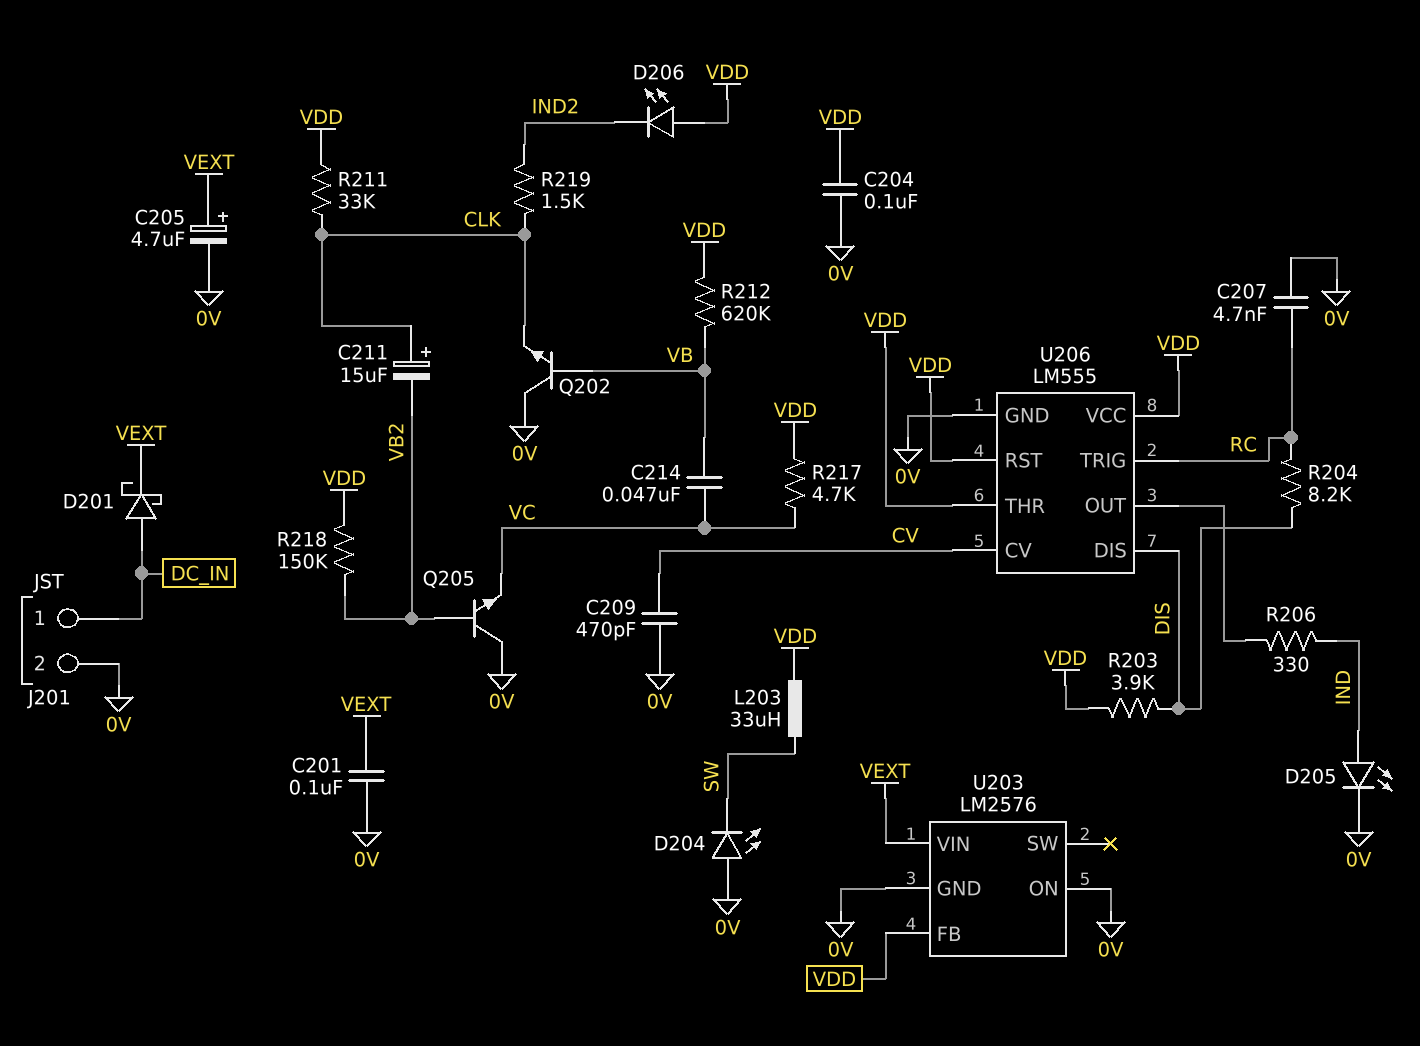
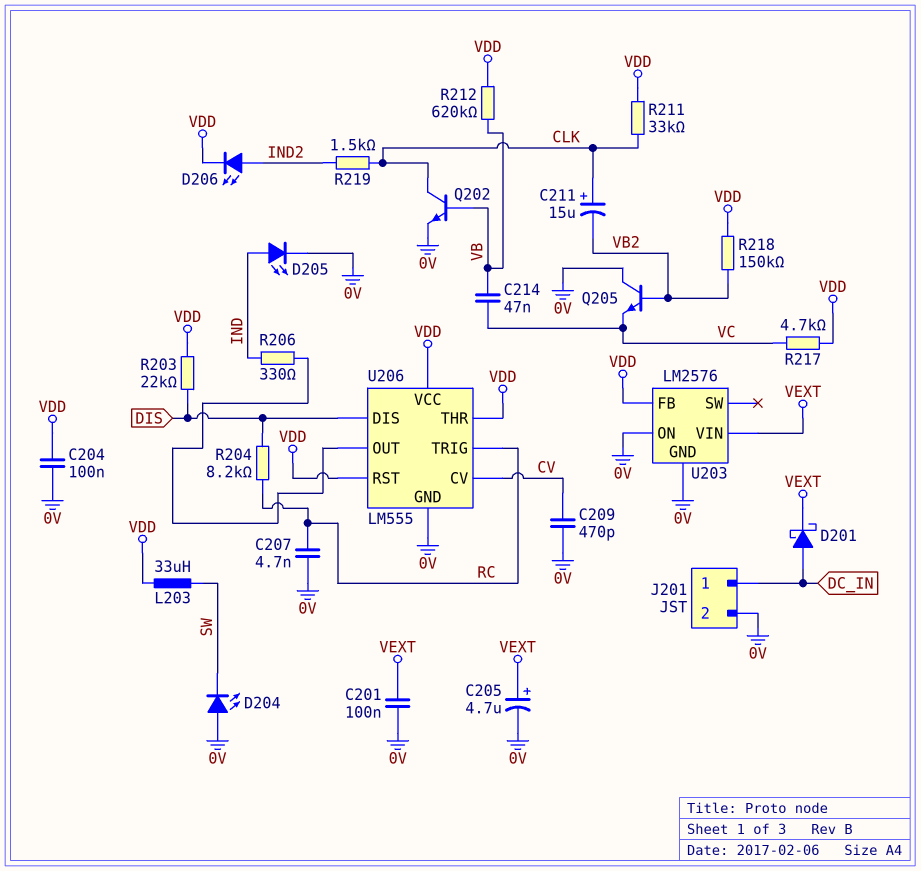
D206: LED (A VDD, K IND2) -> LED (A IND2, K VDD)
Q202: NPN (B VB, C 0V, E CLK) -> NPN (B VB, C CLK, E 0V)
R203: 3.9k (DIS, VDD) -> 22k (DIS, VDD)

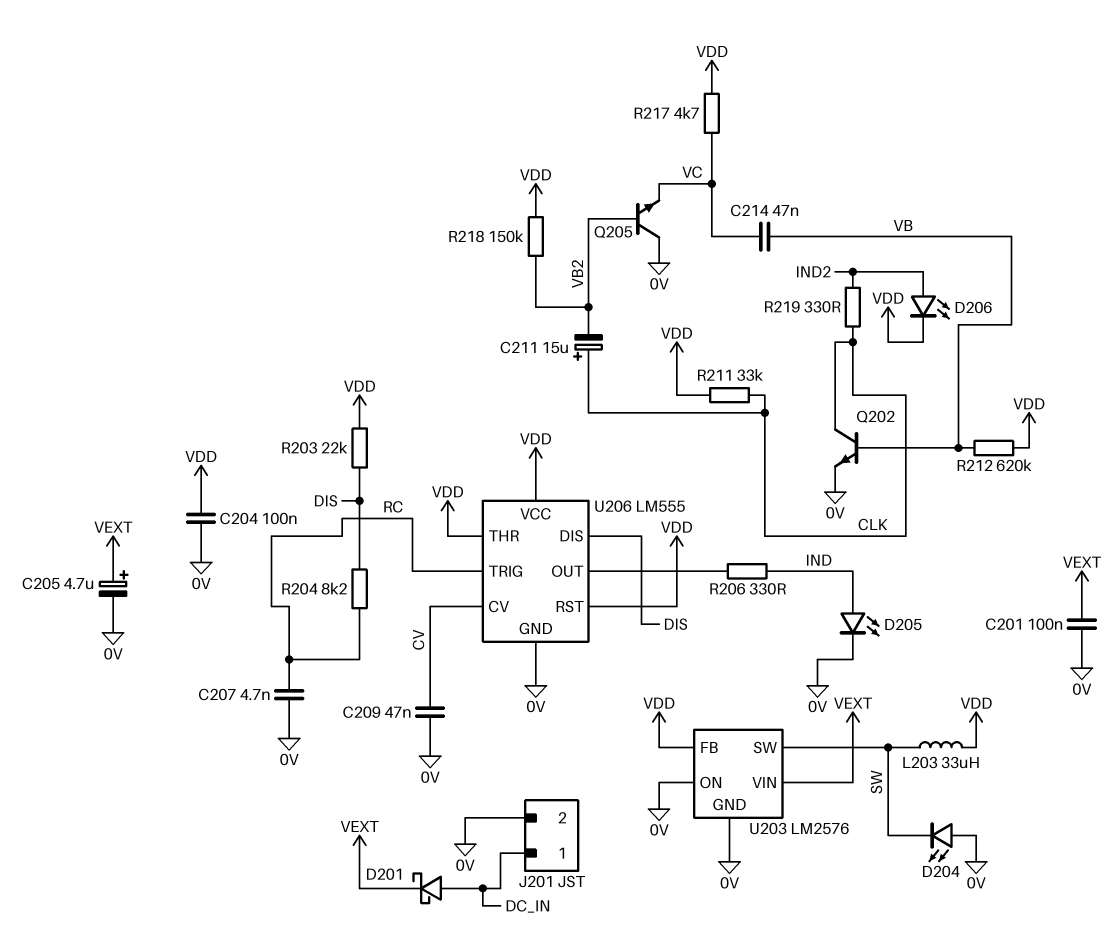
C209: 470pF (0V, CV) -> 47nF (0V, CV)
R219: 1.5k (CLK, IND2) -> 330 (CLK, IND2)
U203 pin SW: none -> SW

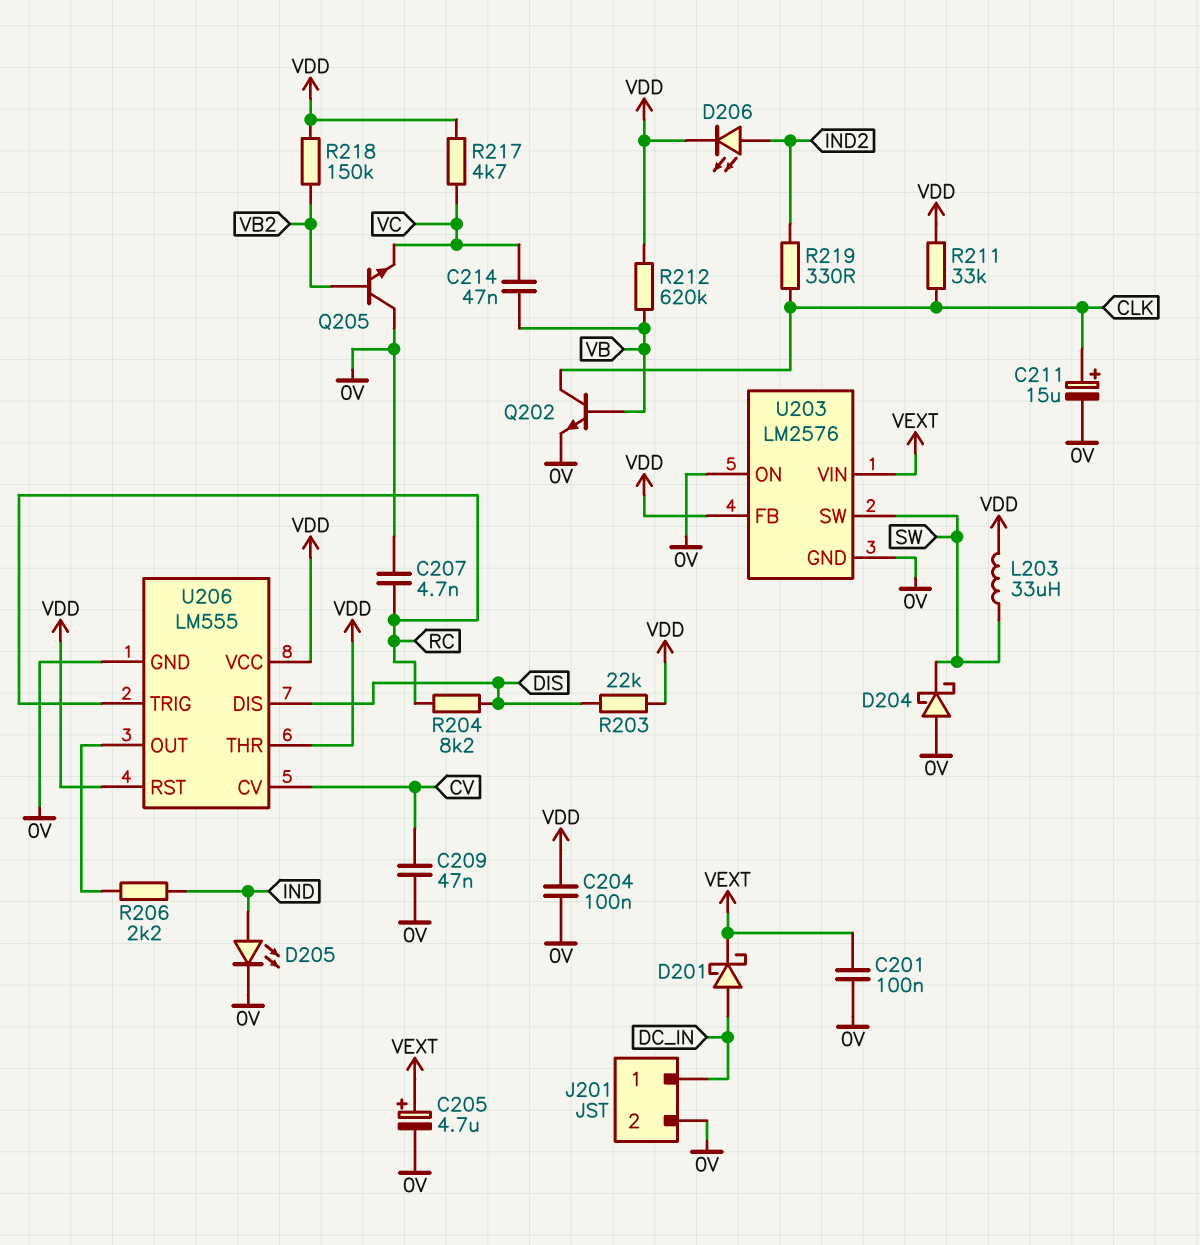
C211: 15uF (plus CLK, minus VB2) -> 15uF (plus CLK, minus 0V)
D204: LED (A 0V, K SW) -> schottky (A 0V, K SW)
R206: 330 (IND, U206/OUT) -> 2.2k (IND, U206/OUT)

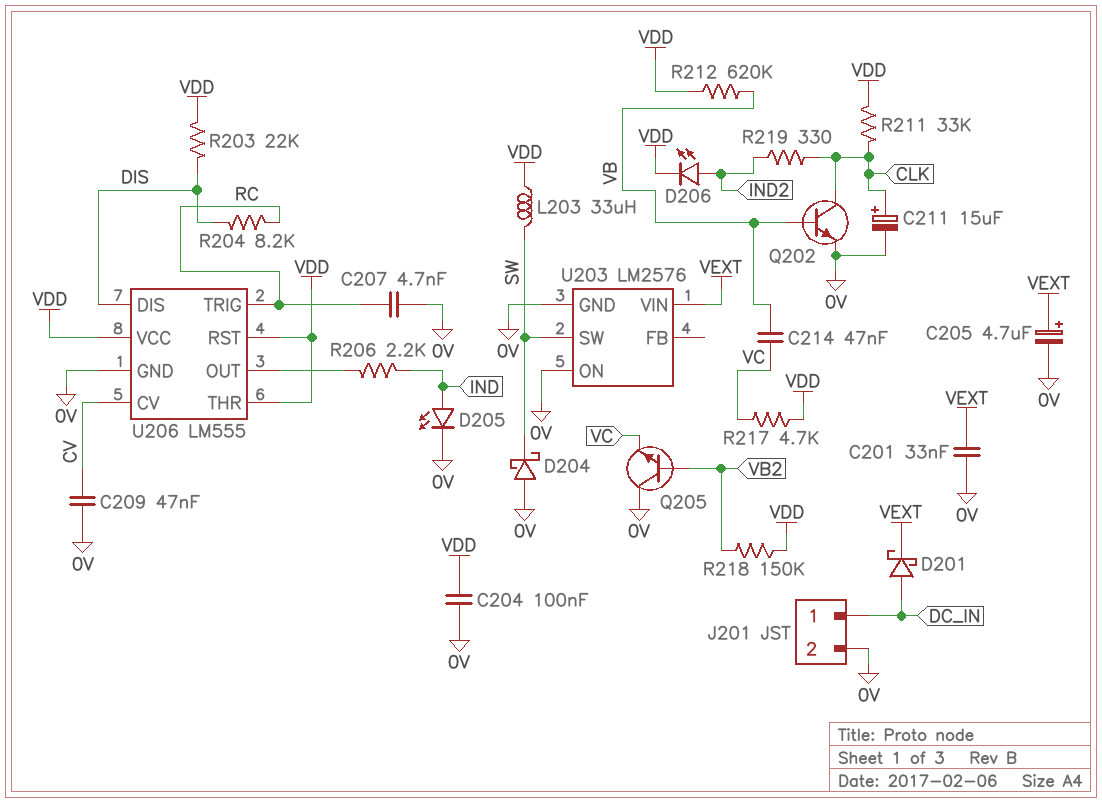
C201: 100nF (0V, VEXT) -> 33nF (0V, VEXT)
U203 pin FB: VDD -> none

